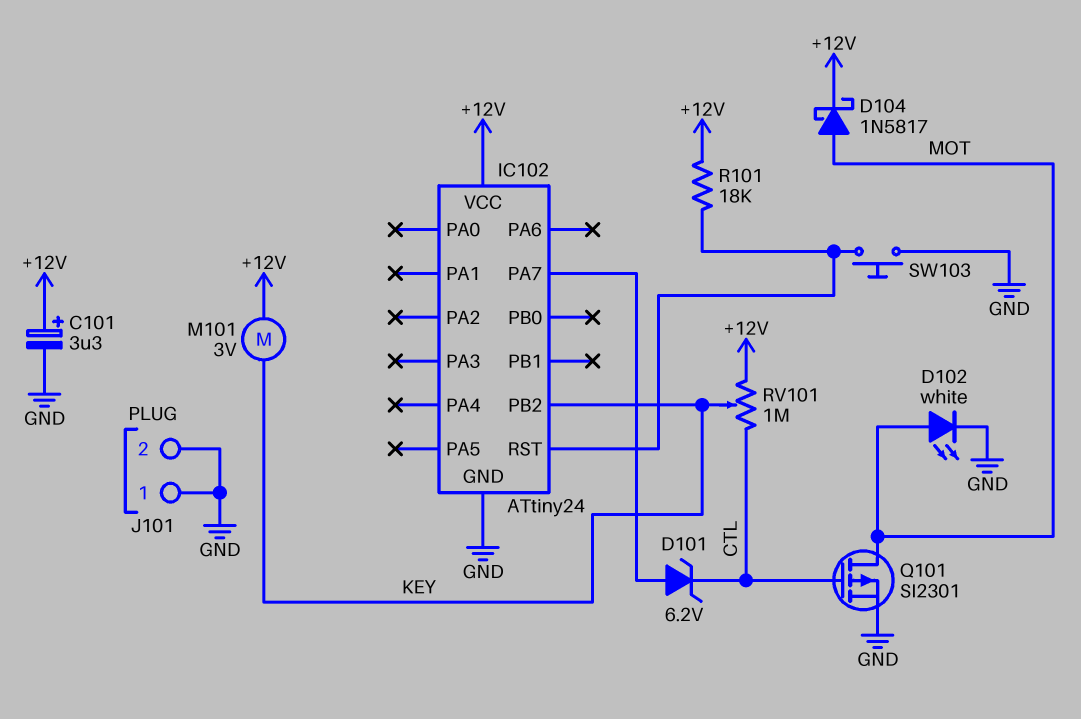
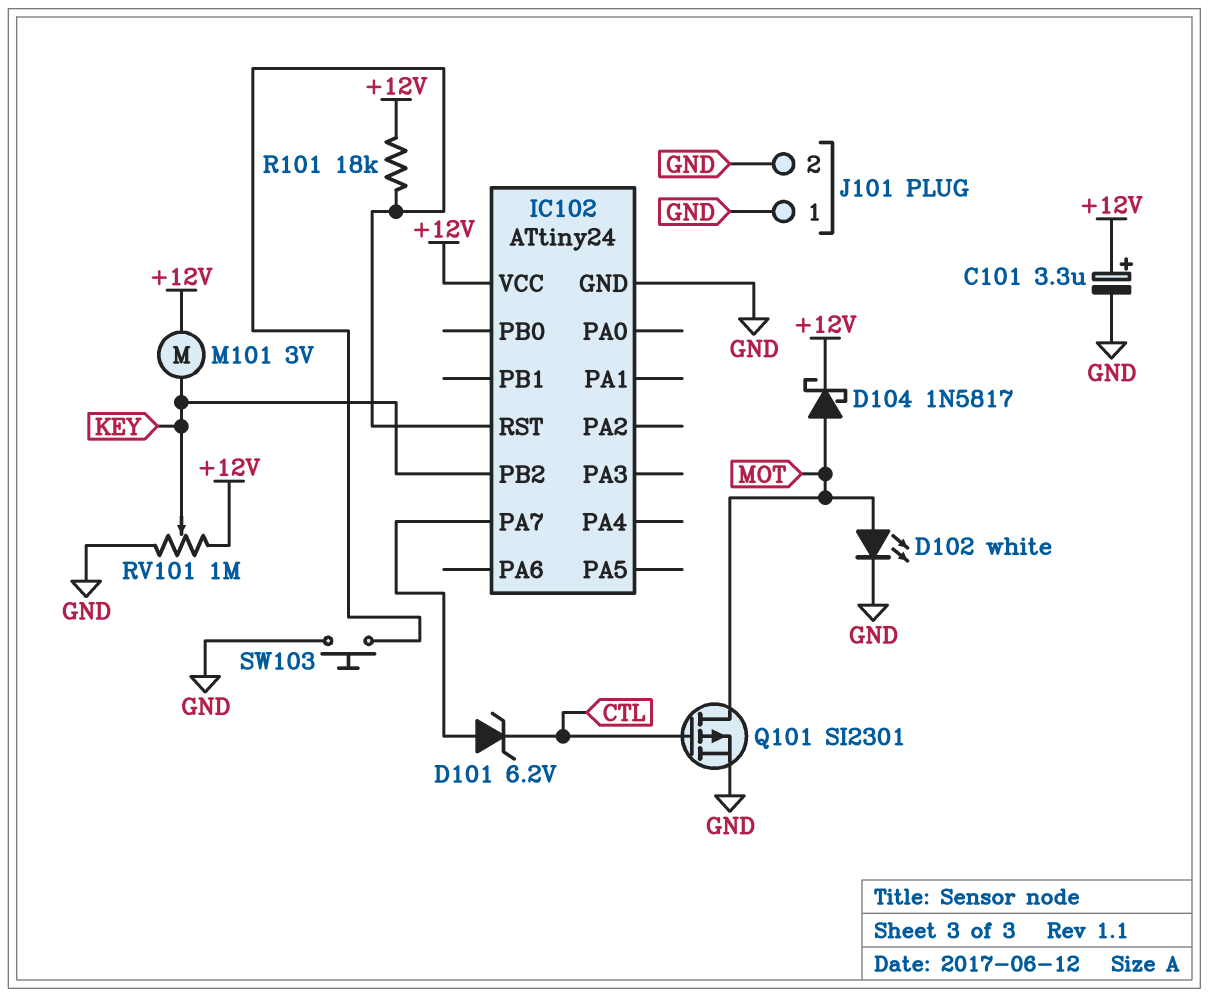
RV101: 1M (+12V, CTL, wiper KEY) -> 1M (+12V, GND, wiper KEY)

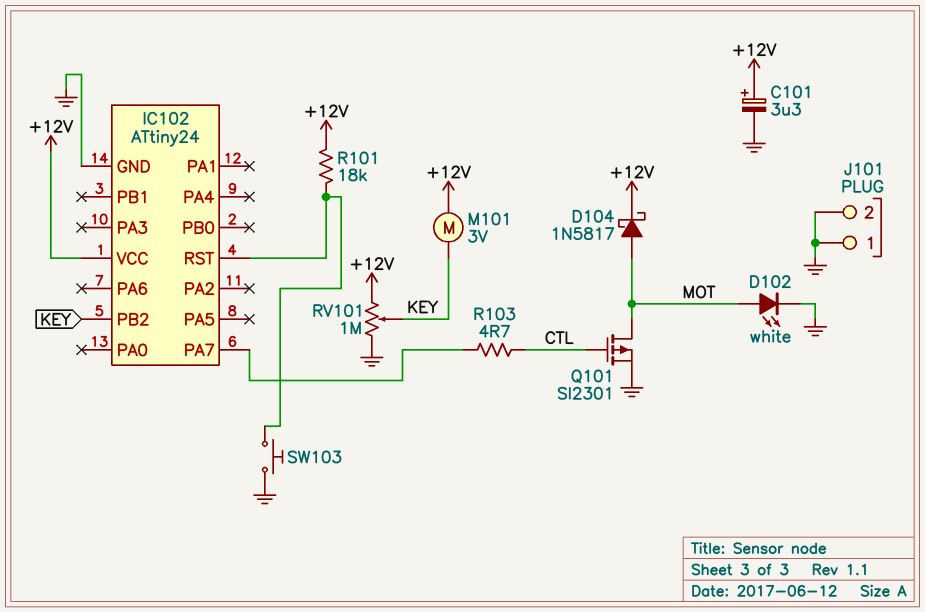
D101: zener 6.2V (A IC102/PA7, K CTL) -> none
R103: none -> 4.7 (CTL, IC102/PA7)

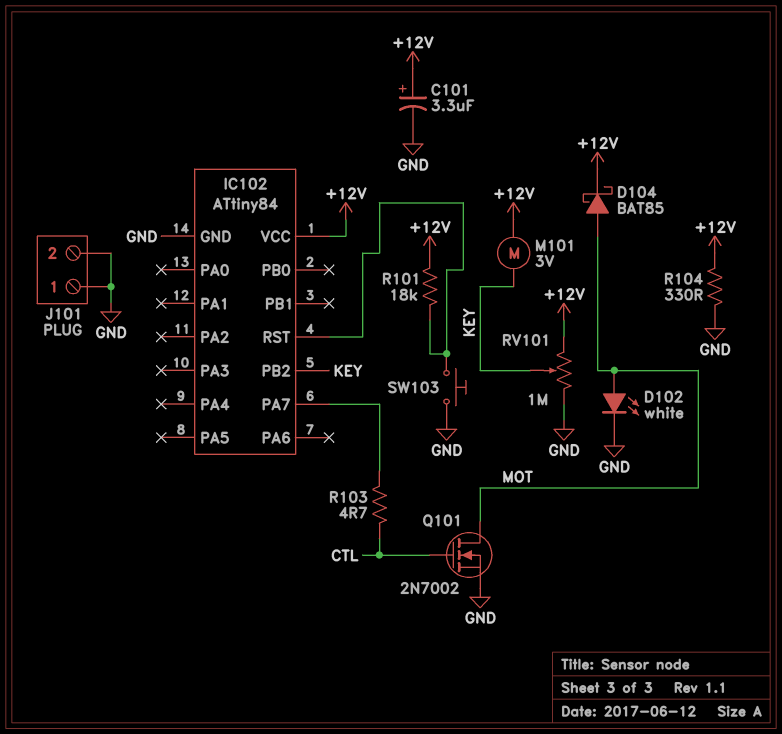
D104: schottky 1N5817 (A MOT, K +12V) -> schottky BAT85 (A MOT, K +12V)
IC102: ATtiny24 -> ATtiny84
Q101: PMOS SI2301 (G CTL, D MOT, S GND) -> NMOS 2N7002 (G CTL, D MOT, S GND)
R104: none -> 330 (+12V, GND)

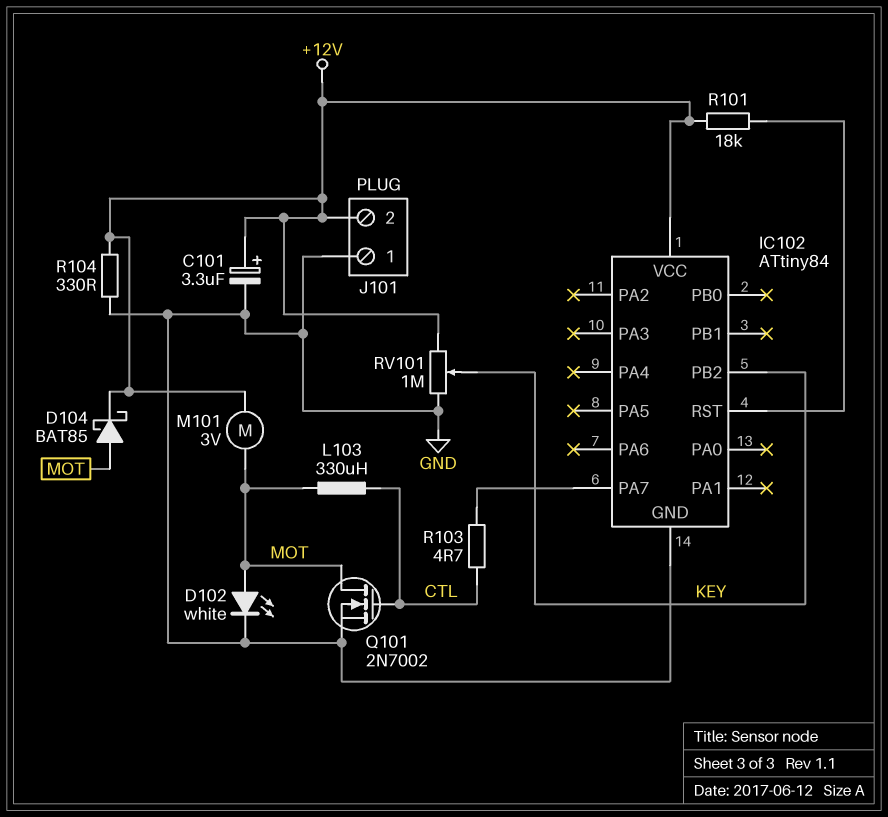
J101 pin 2: GND -> +12V
L103: none -> 330uH (CTL, MOT)
M101: motor 3V (+12V, KEY) -> motor 3V (+12V, MOT)
SW103: button (GND, IC102/RST) -> none

